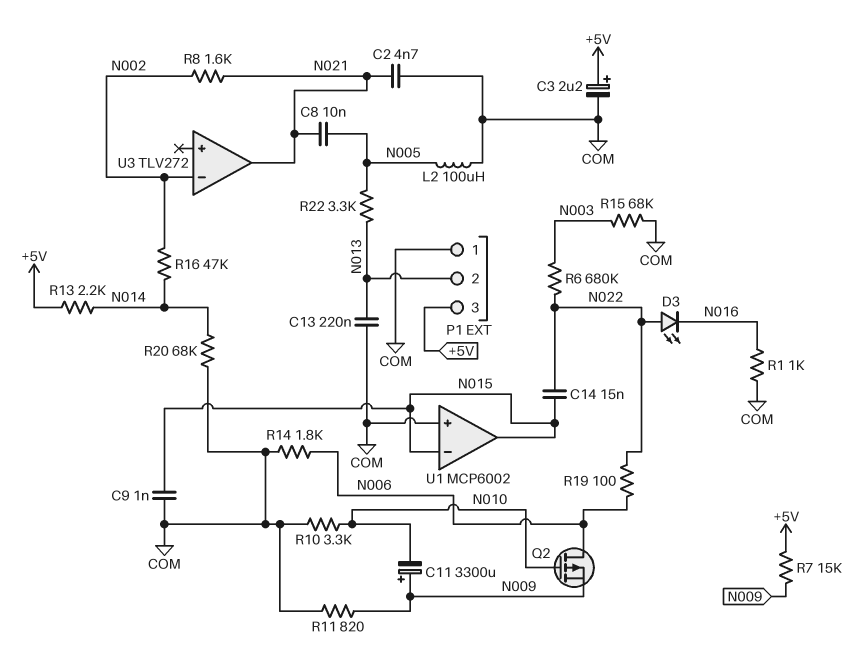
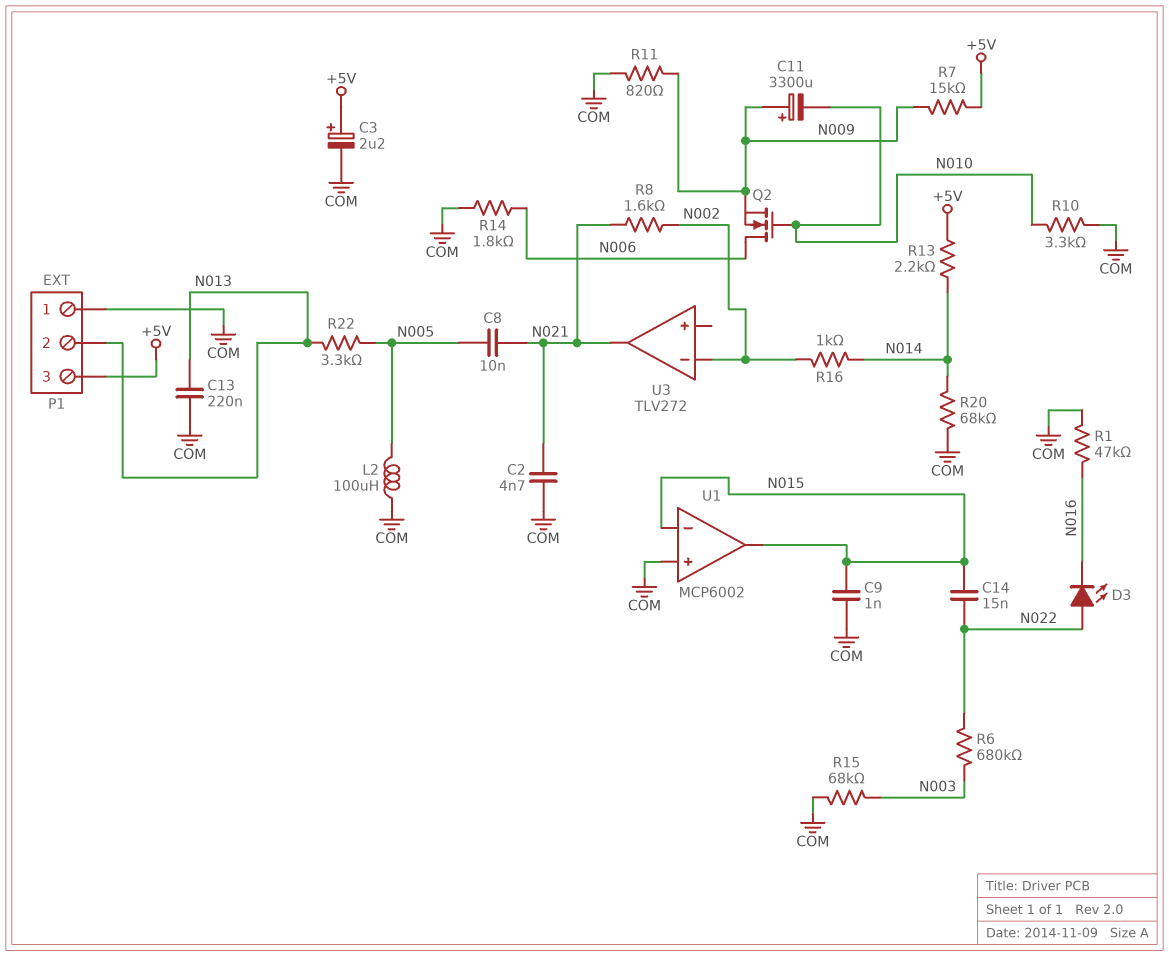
Q2: PMOS (G N010, D N006, S N009) -> NMOS (G N010, D N006, S N009)
R1: 1k (COM, N016) -> 47k (COM, N016)
R16: 47k (N002, N014) -> 1k (N002, N014)
R19: 100 (N006, N022) -> none

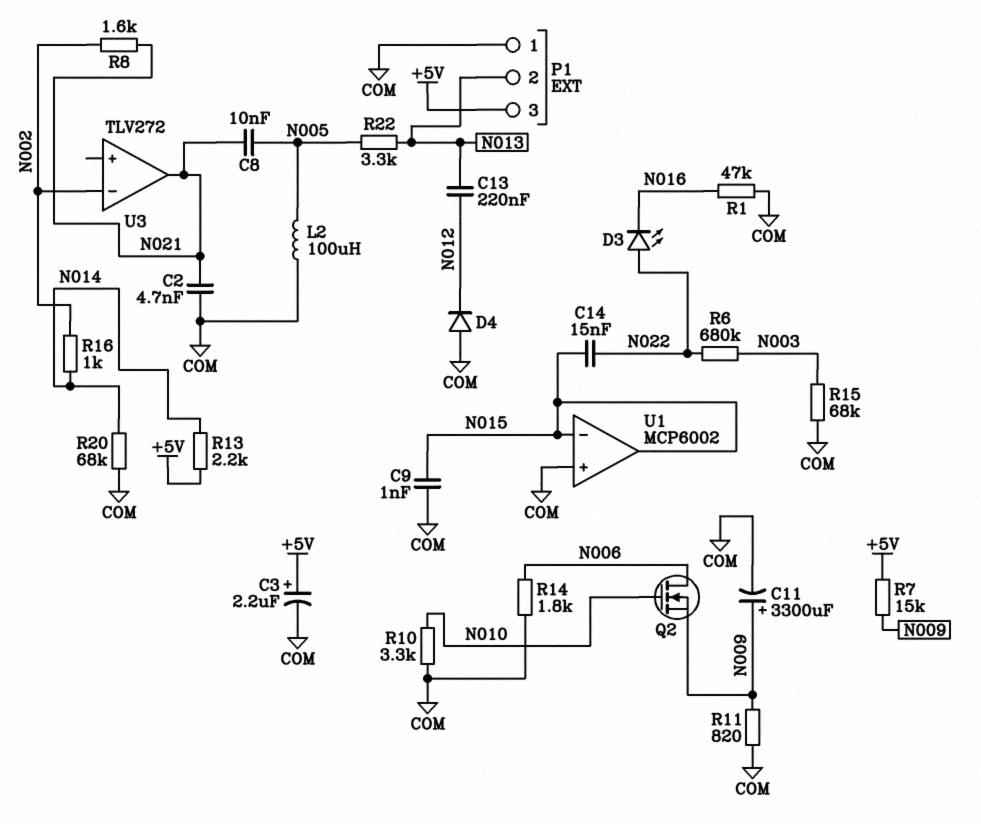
C11: 3300uF (plus N009, minus N010) -> 3300uF (plus N009, minus COM)
C13: 220nF (COM, N013) -> 220nF (N012, N013)
D4: none -> diode (A COM, K N012)

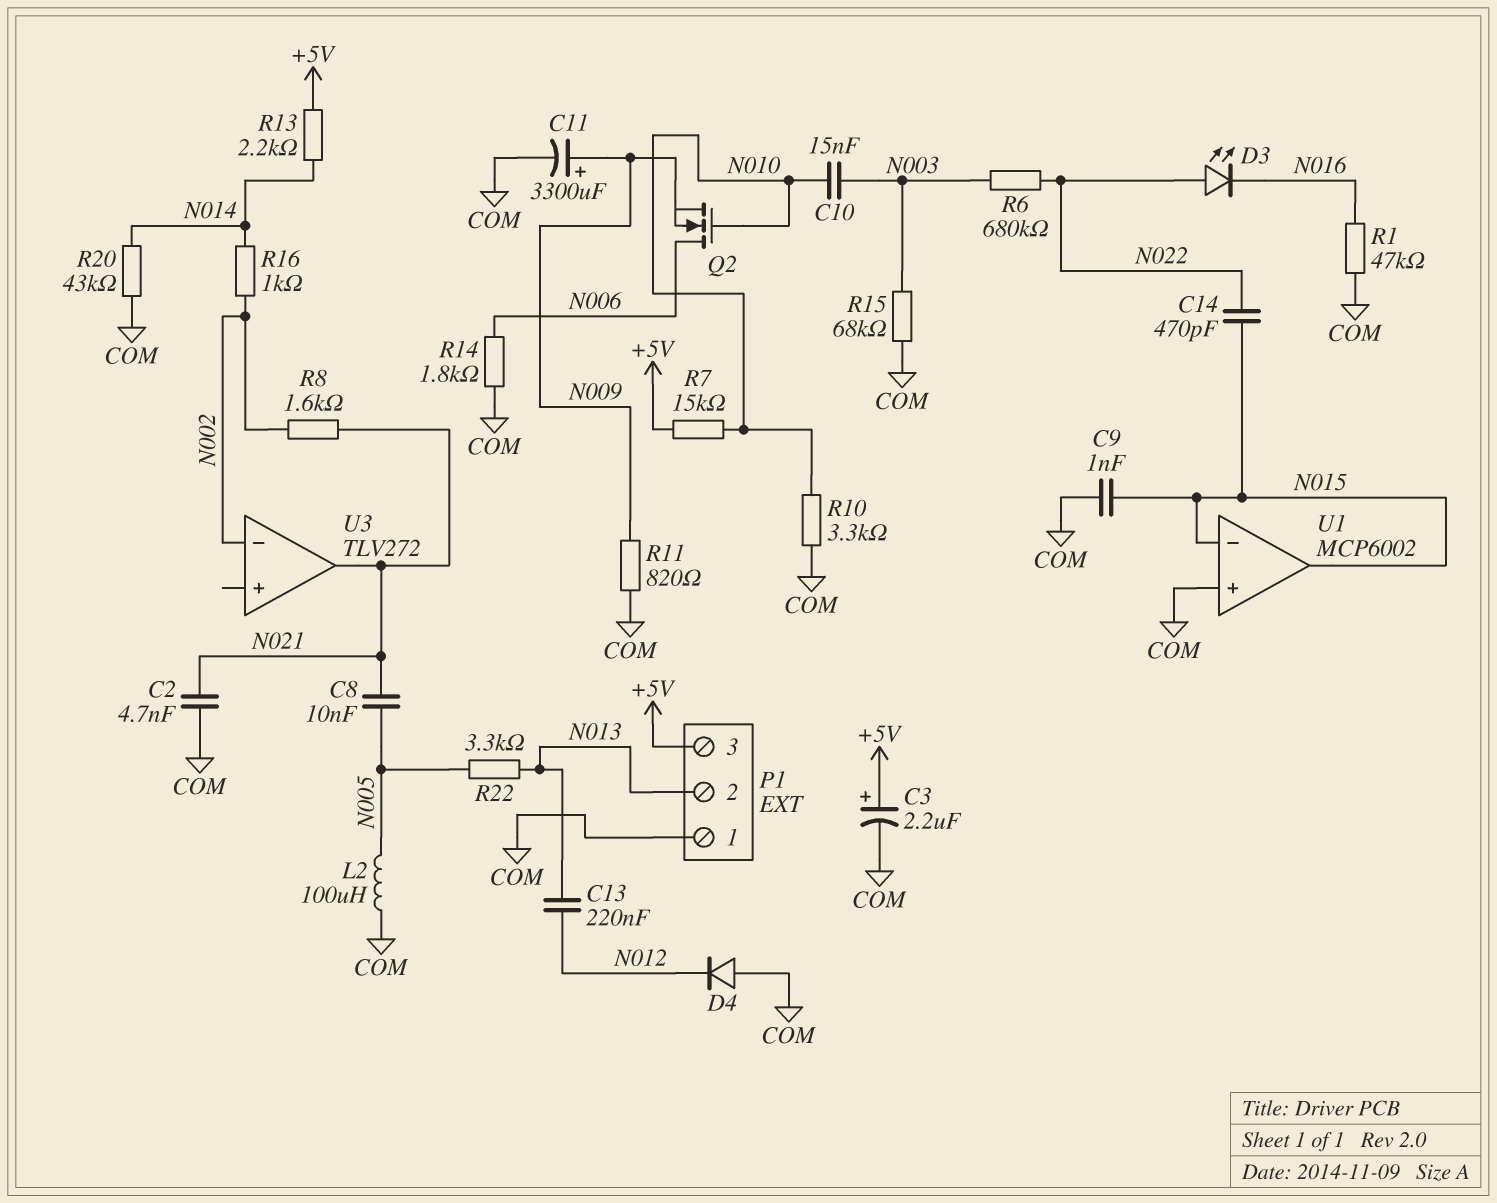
C10: none -> 15nF (N003, N010)
C14: 15nF (N015, N022) -> 470pF (N015, N022)
R7: 15k (+5V, N009) -> 15k (+5V, N010)
R20: 68k (COM, N014) -> 43k (COM, N014)

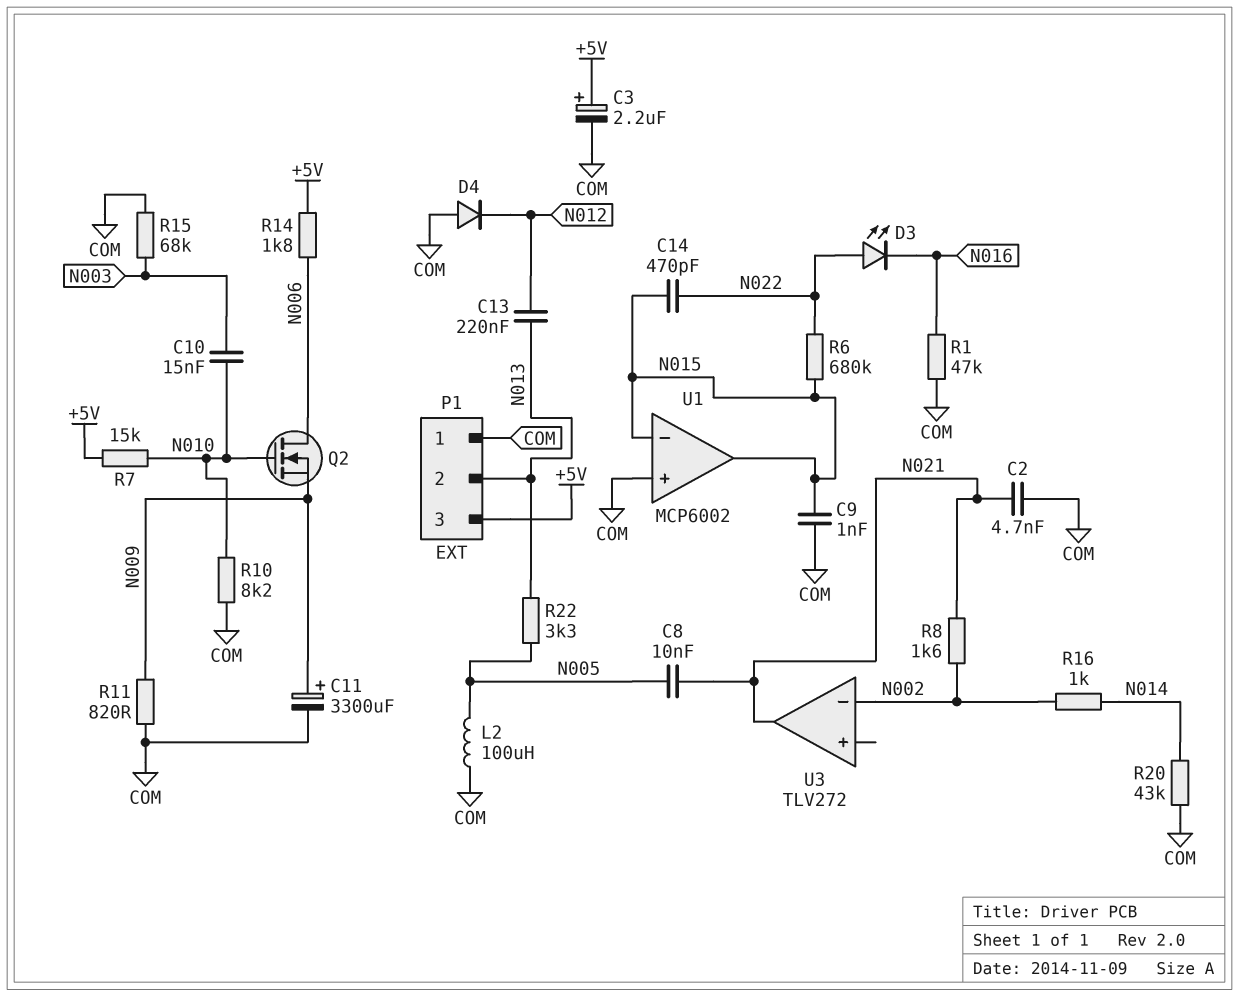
R6: 680k (N003, N022) -> 680k (N015, N022)
R10: 3.3k (COM, N010) -> 8.2k (COM, N010)
R13: 2.2k (+5V, N014) -> none
R14: 1.8k (COM, N006) -> 1.8k (+5V, N006)

